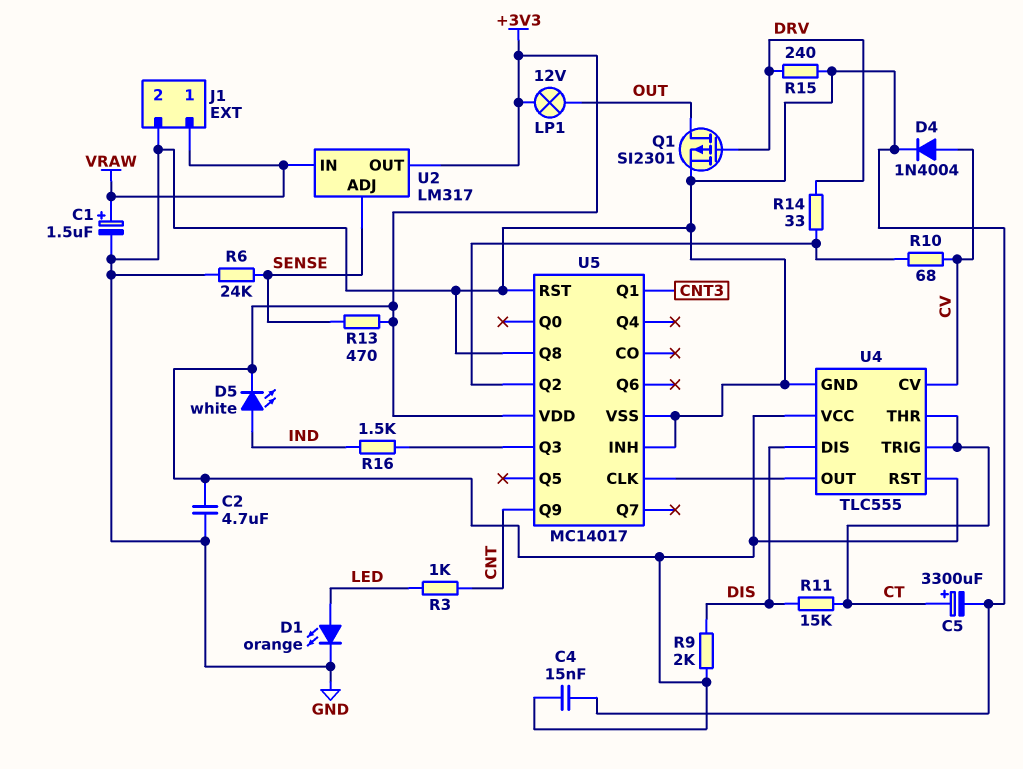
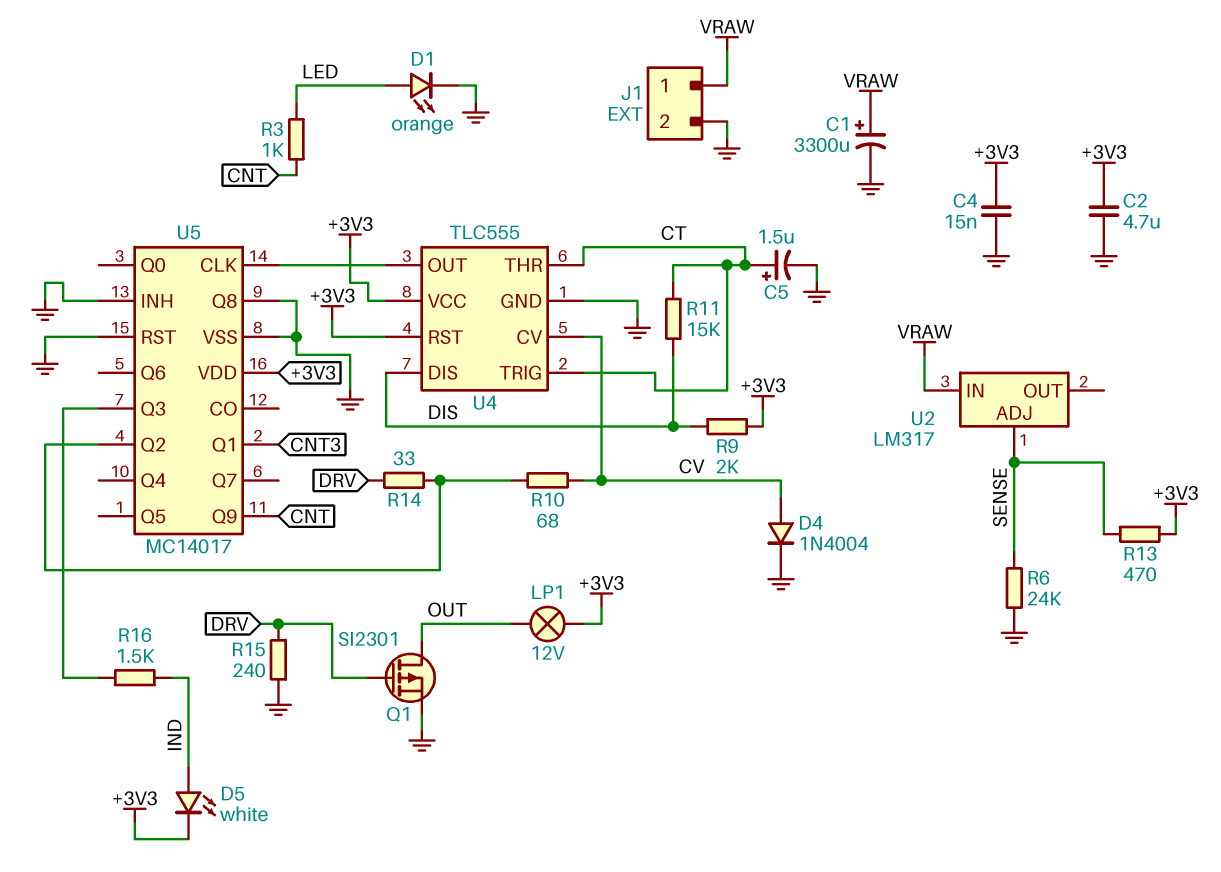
C1: 1.5uF (plus VRAW, minus GND) -> 3300uF (plus VRAW, minus GND)
C5: 3300uF (plus CT, minus GND) -> 1.5uF (plus CT, minus GND)
U2 pin OUT: +3V3 -> none

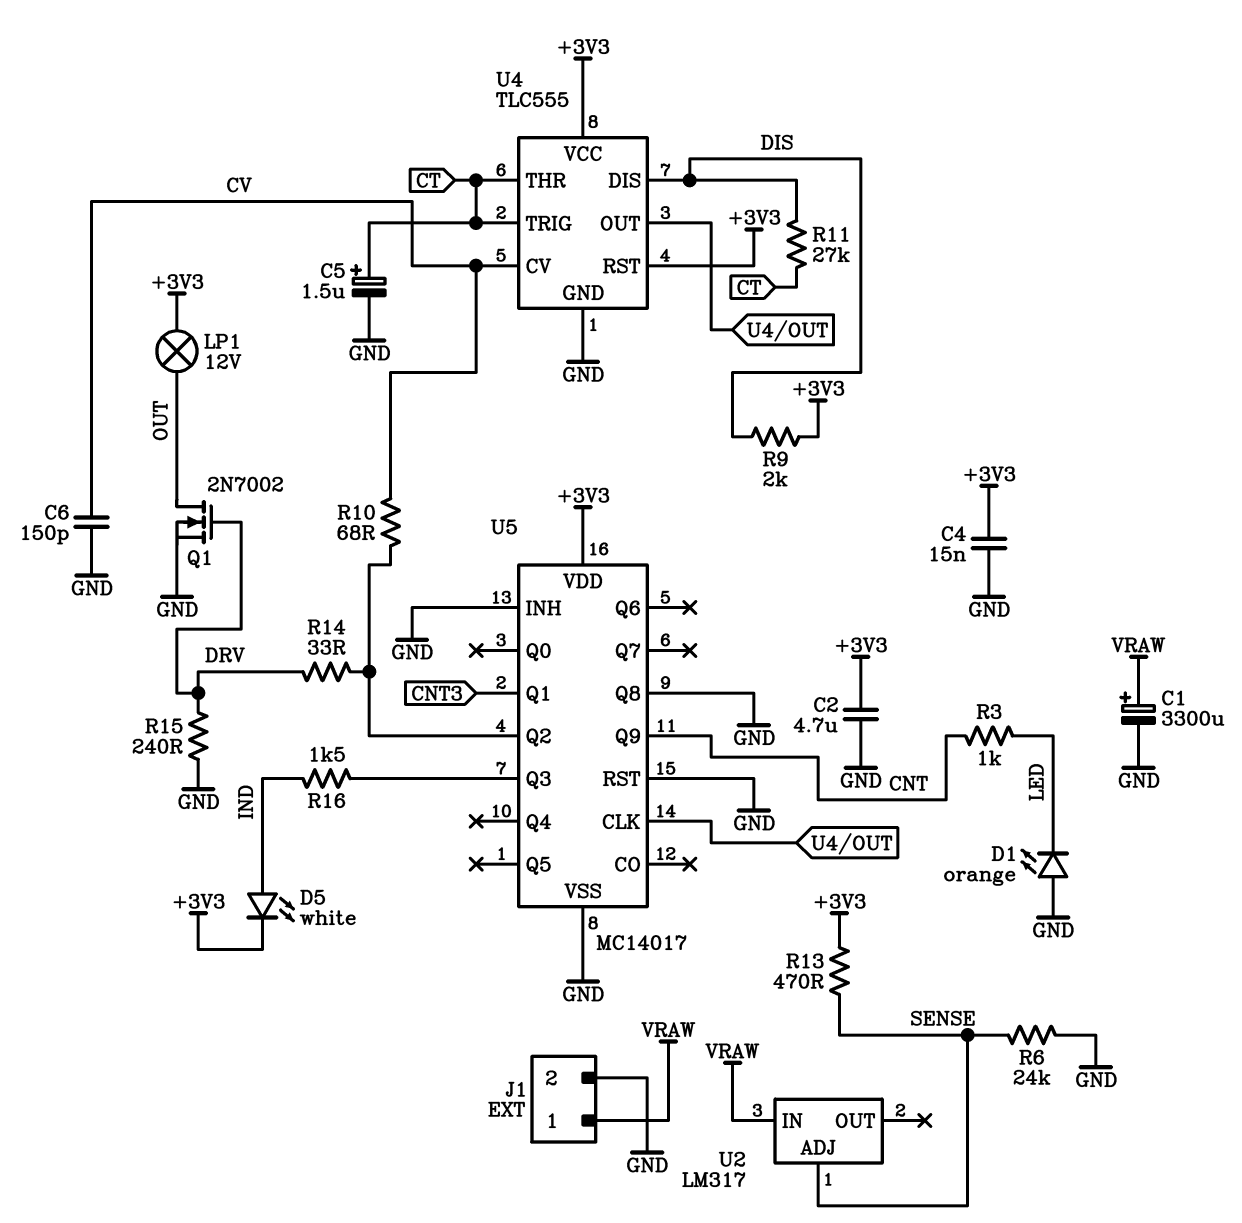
C6: none -> 150pF (CV, GND)
D1: LED orange (A LED, K GND) -> LED orange (A GND, K LED)
D4: diode 1N4004 (A CV, K GND) -> none
Q1: PMOS SI2301 (G DRV, D OUT, S GND) -> NMOS 2N7002 (G DRV, D OUT, S GND)
R11: 15k (CT, DIS) -> 27k (CT, DIS)

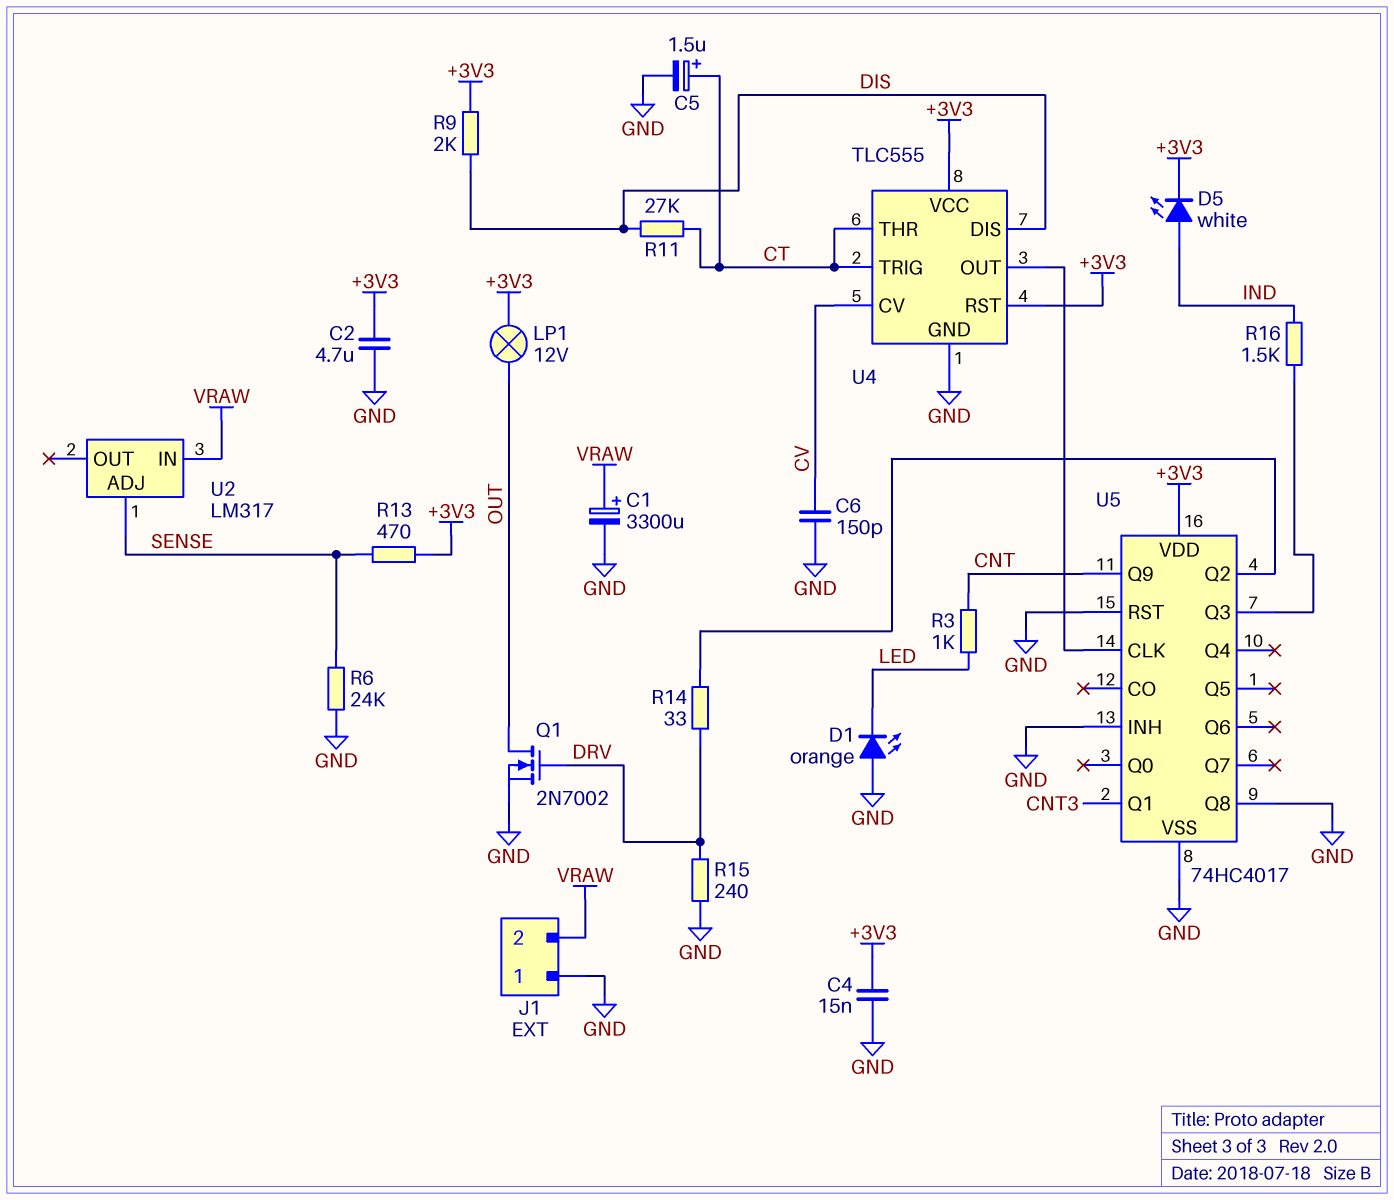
J1 pin 1: VRAW -> GND
J1 pin 2: GND -> VRAW
R10: 68 (CV, U5/Q2) -> none
U5: MC14017 -> 74HC4017

